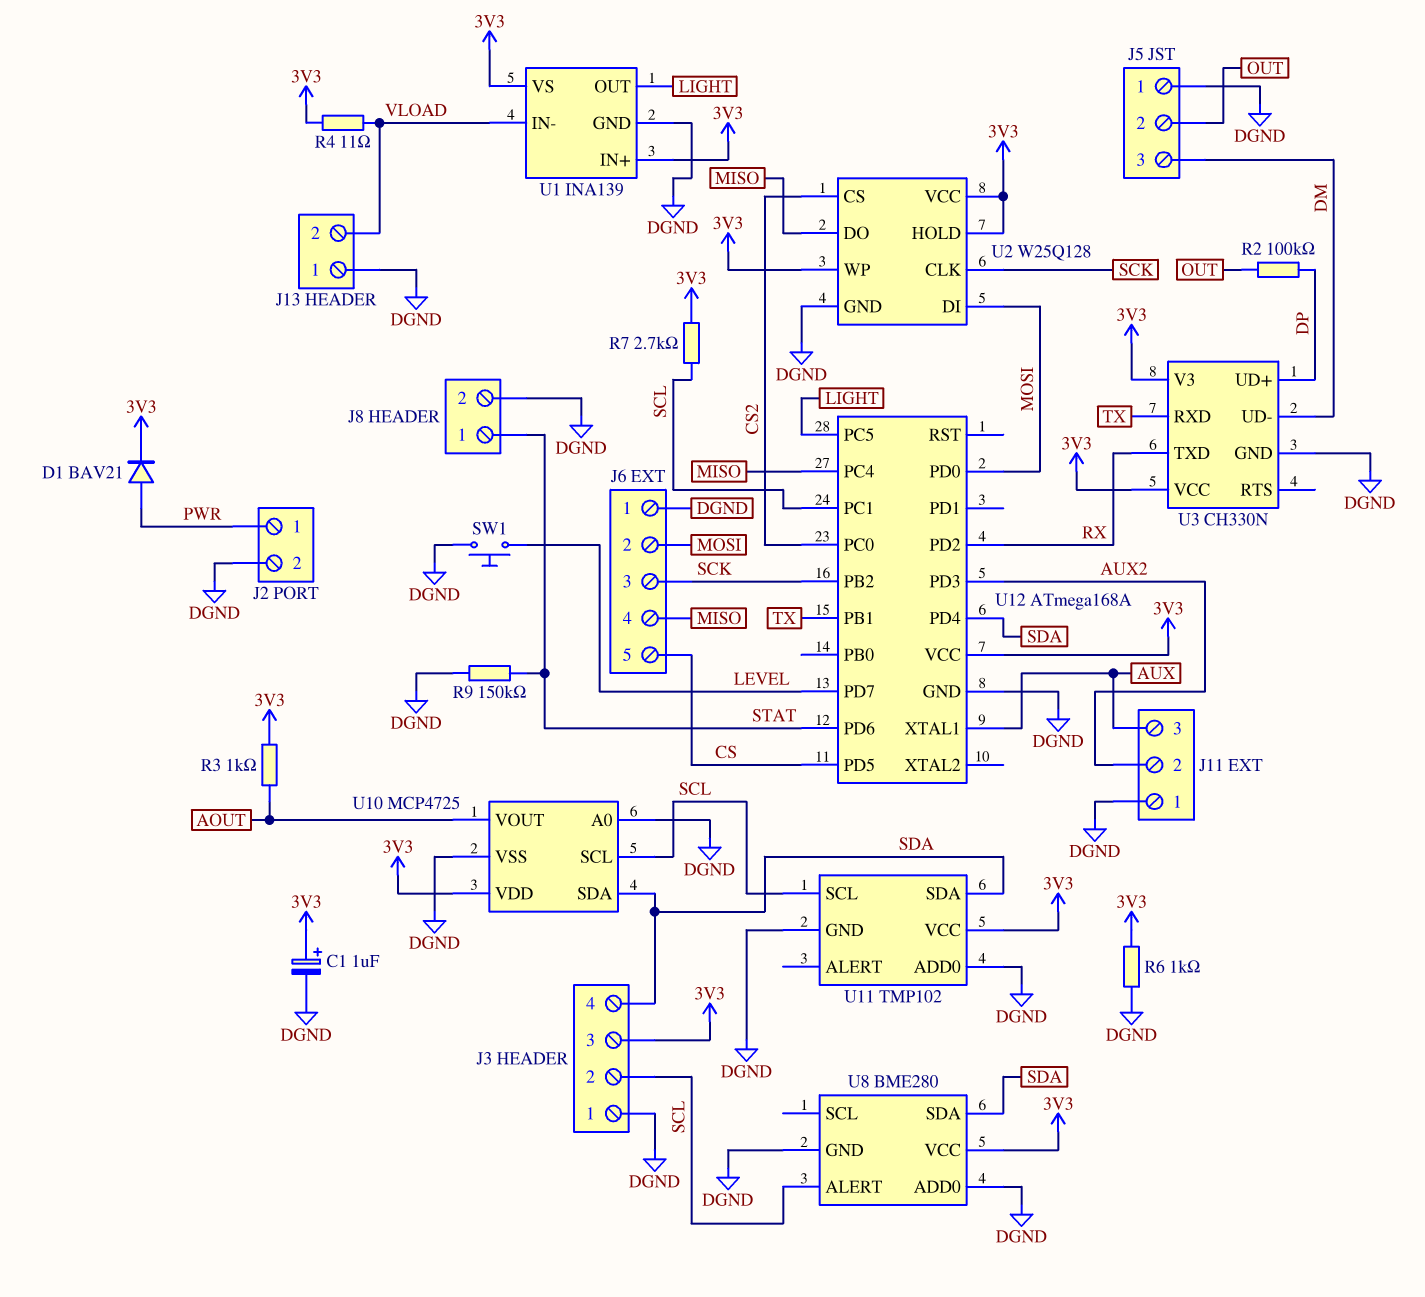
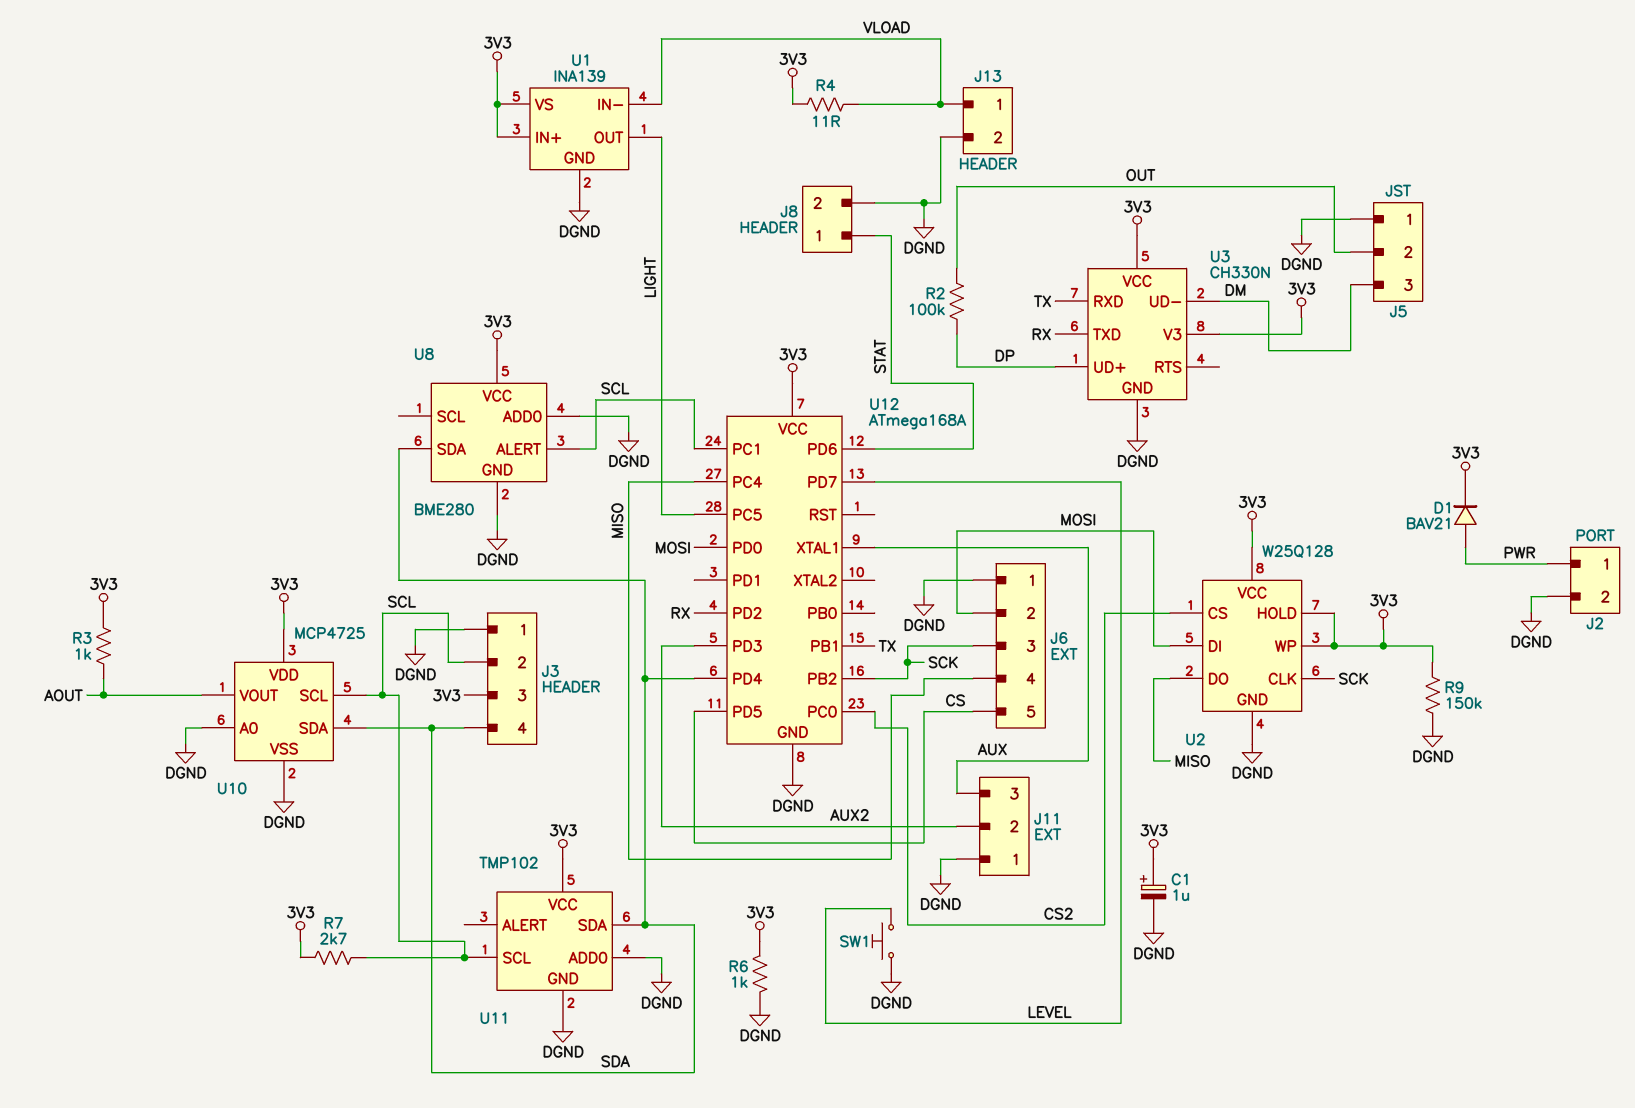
J13 pin 1: DGND -> VLOAD
J13 pin 2: VLOAD -> DGND
R9: 150k (DGND, STAT) -> 150k (3V3, DGND)

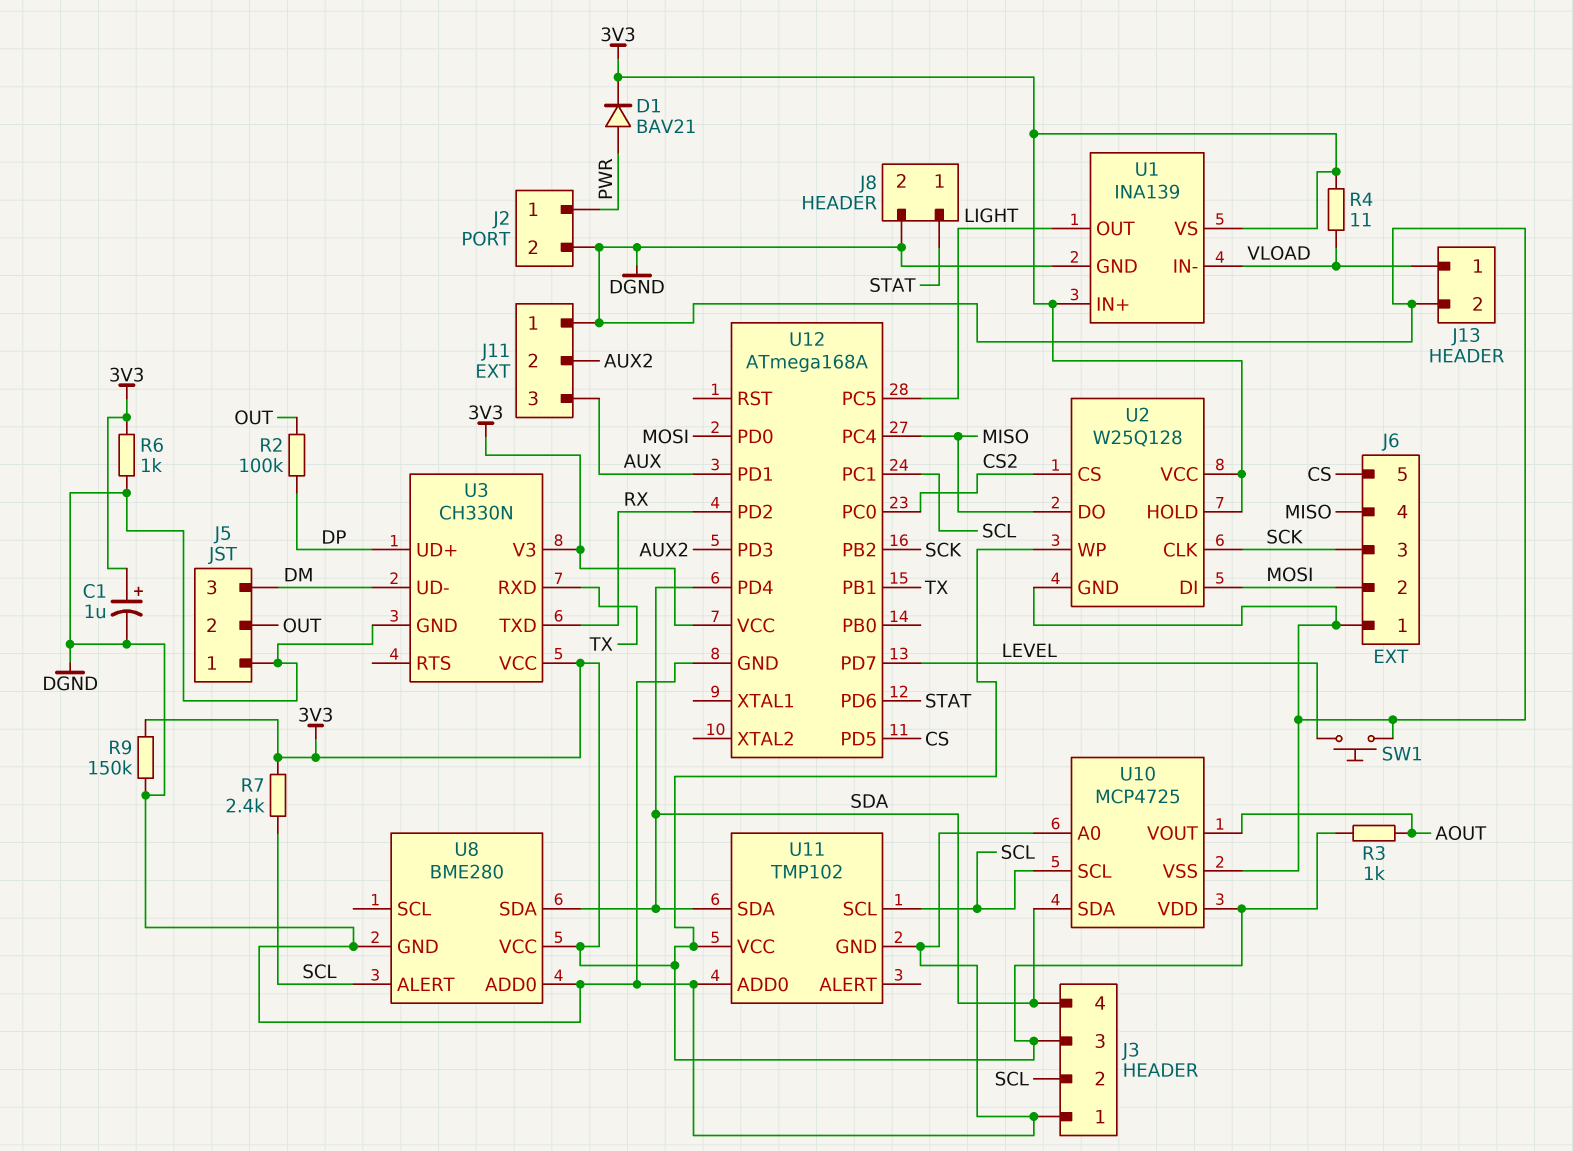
R7: 2.7k (3V3, SCL) -> 2.4k (3V3, SCL)
U12 pin PD1: none -> AUX
U12 pin XTAL1: AUX -> none

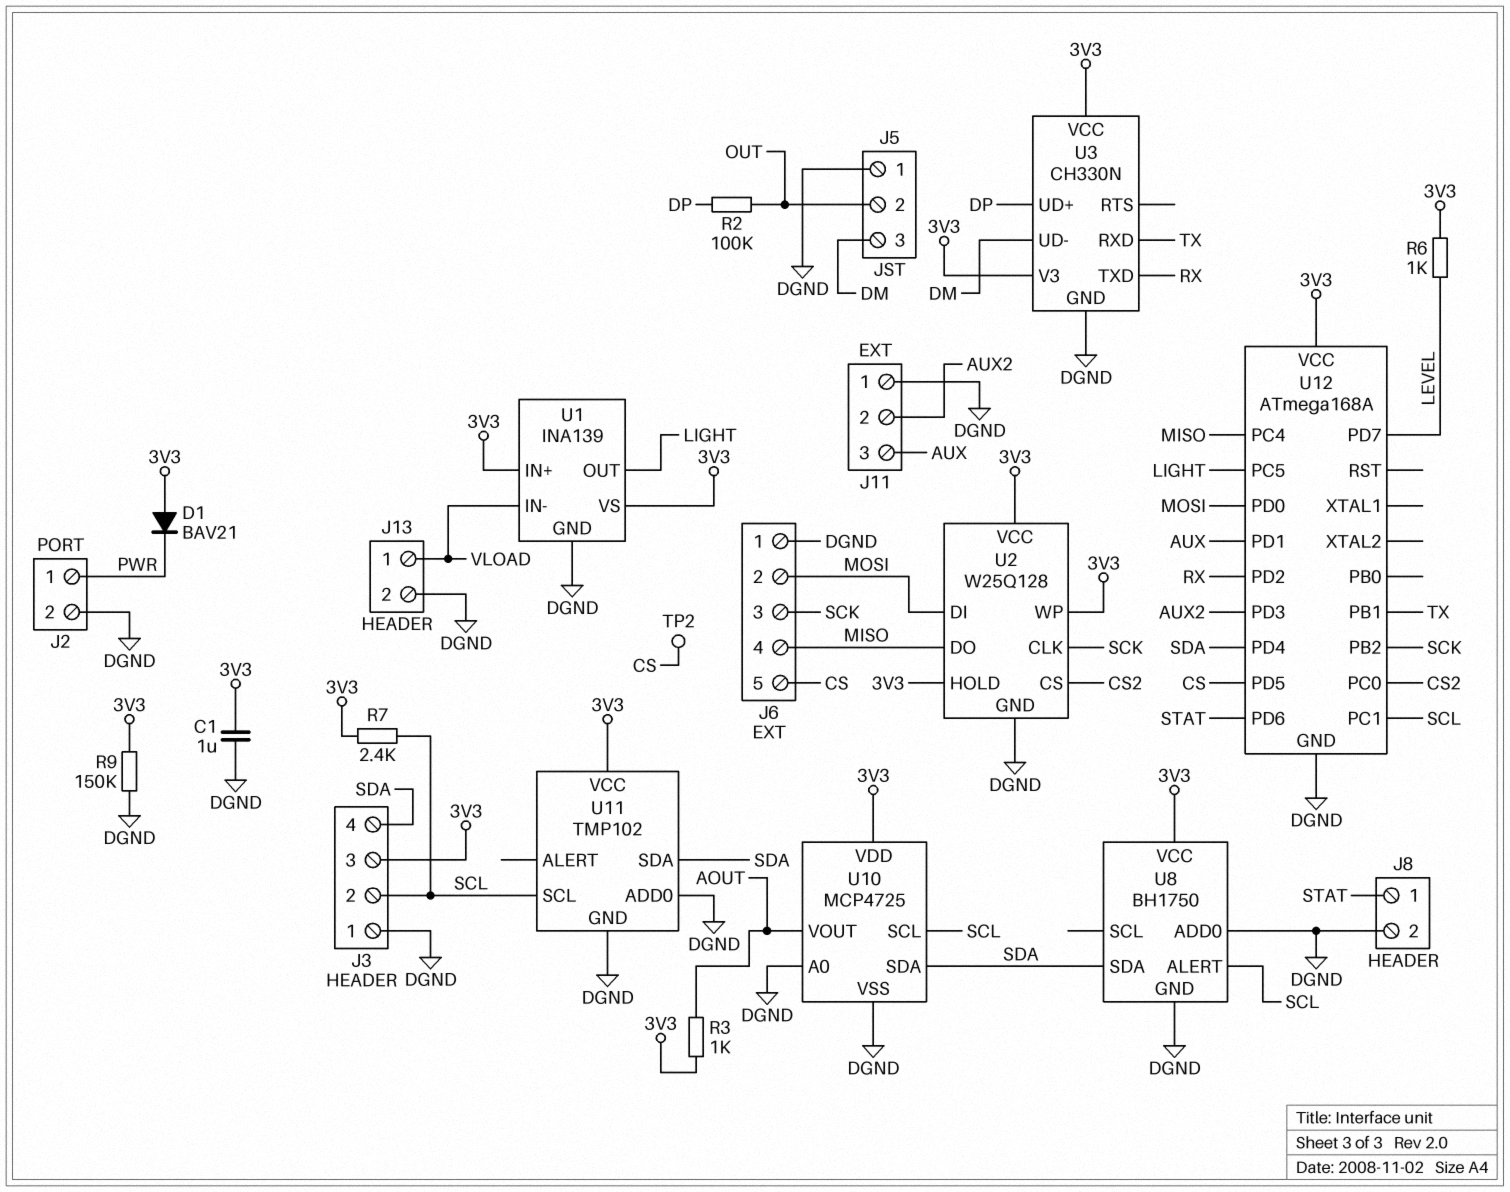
C1: 1uF (plus 3V3, minus DGND) -> 1uF (3V3, DGND)
D1: diode BAV21 (A PWR, K 3V3) -> diode BAV21 (A 3V3, K PWR)
R4: 11 (3V3, VLOAD) -> none
R6: 1k (3V3, DGND) -> 1k (3V3, LEVEL)
SW1: button (DGND, LEVEL) -> none
TP2: none -> test point (CS)
U8: BME280 -> BH1750

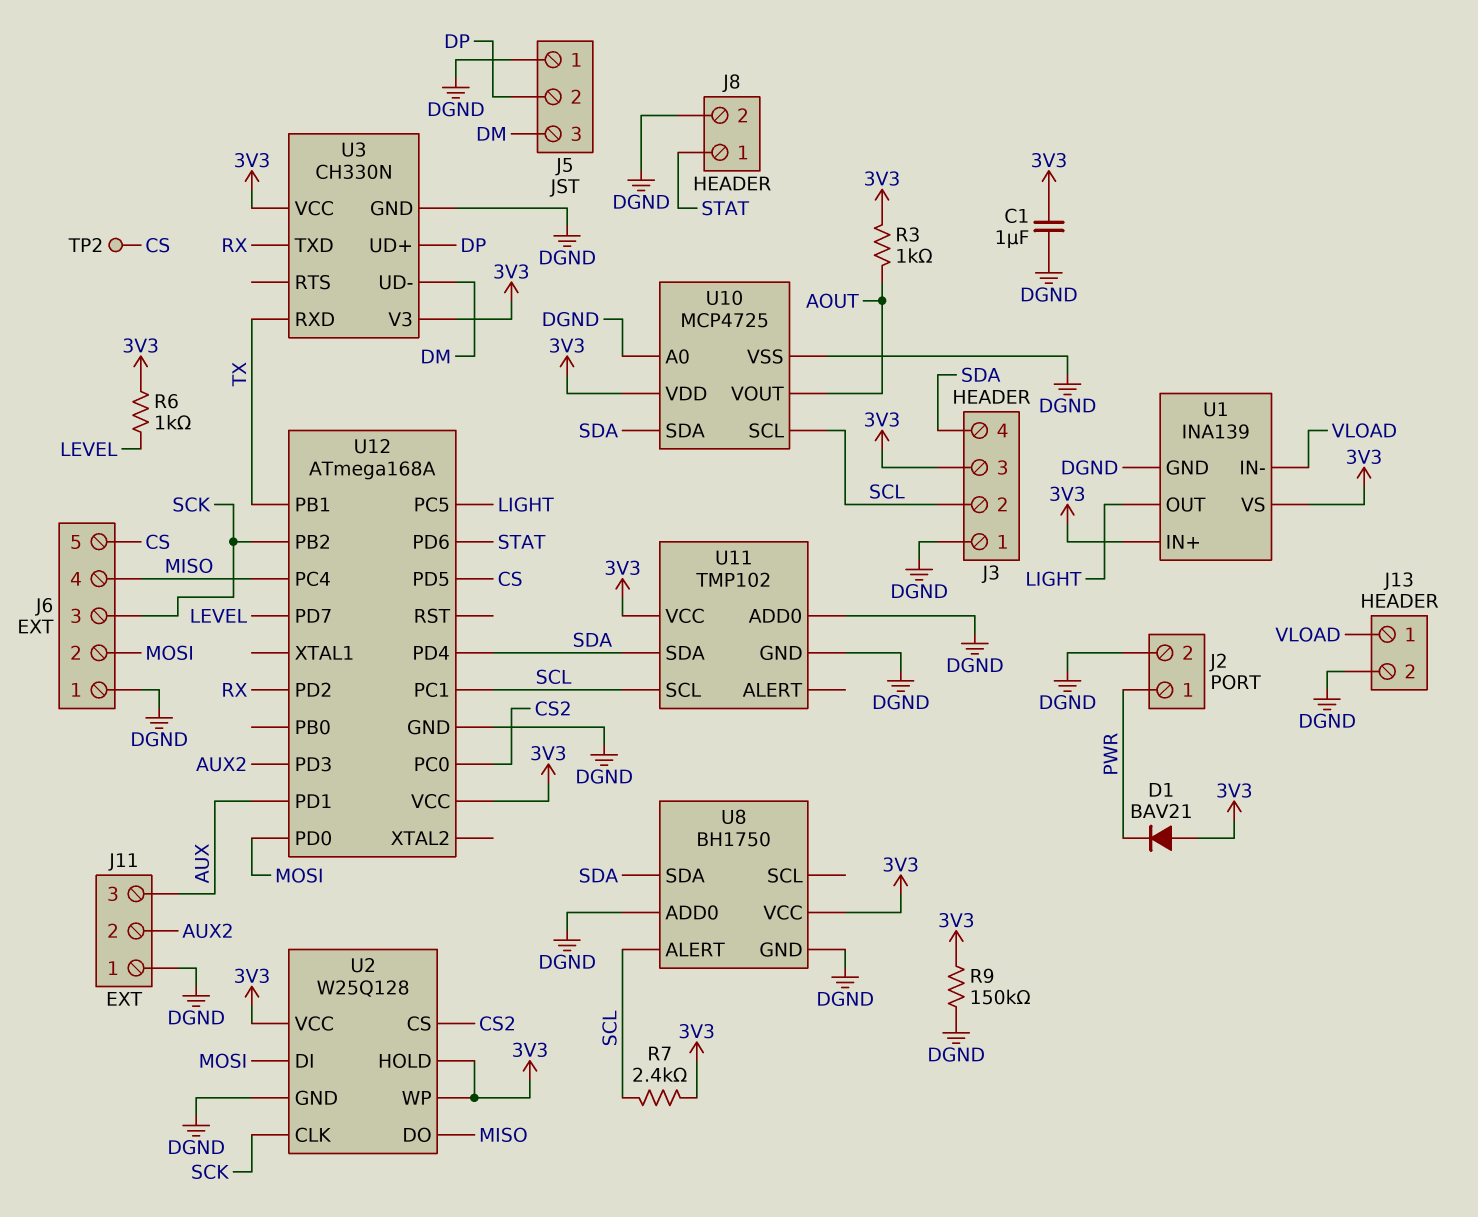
J5 pin 2: OUT -> DP
R2: 100k (DP, OUT) -> none

